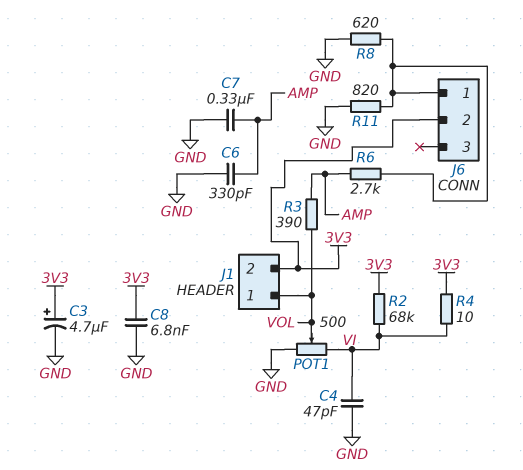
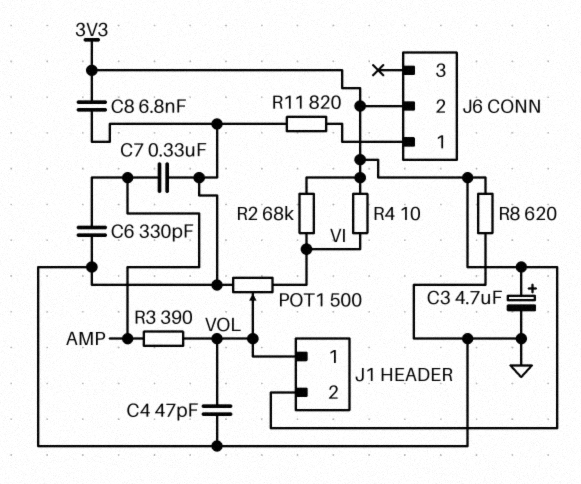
C4: 47pF (GND, VI) -> 47pF (GND, VOL)
R6: 2.7k (AMP, J6/1) -> none
R8: 620 (GND, J6/1) -> 620 (3V3, GND)

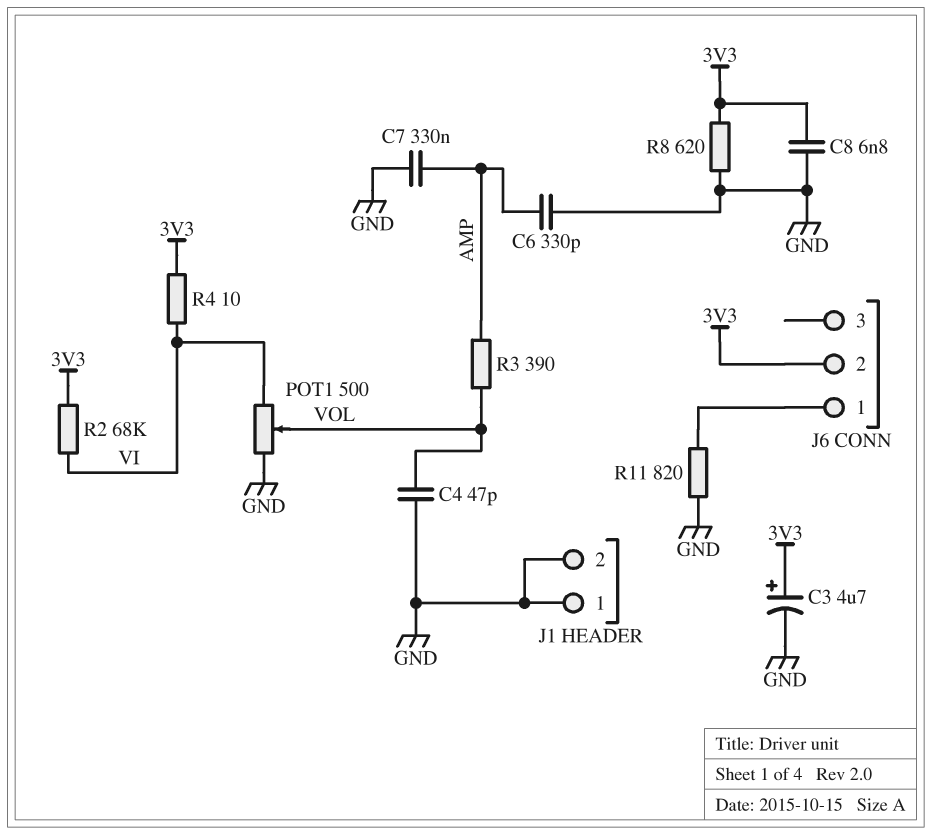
J1 pin 1: VOL -> GND
J1 pin 2: 3V3 -> GND

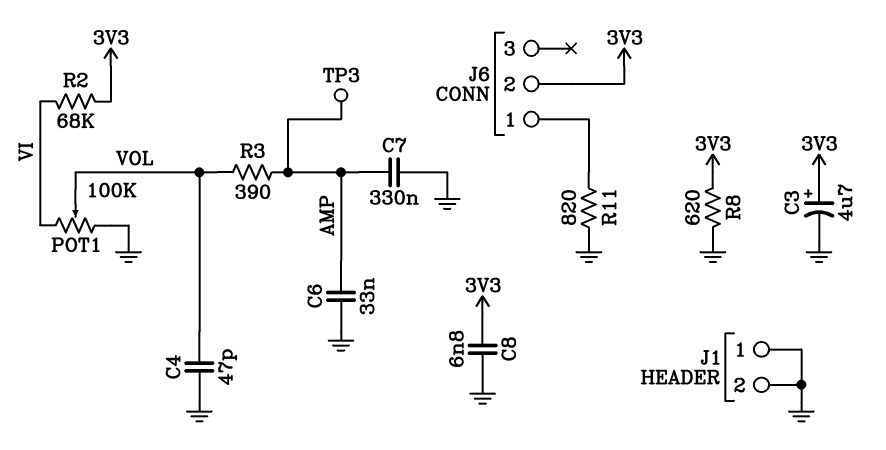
C6: 330pF (AMP, GND) -> 33nF (AMP, GND)
POT1: 500 (GND, VI, wiper VOL) -> 100k (GND, VI, wiper VOL)
R4: 10 (3V3, VI) -> none
TP3: none -> test point (AMP)

